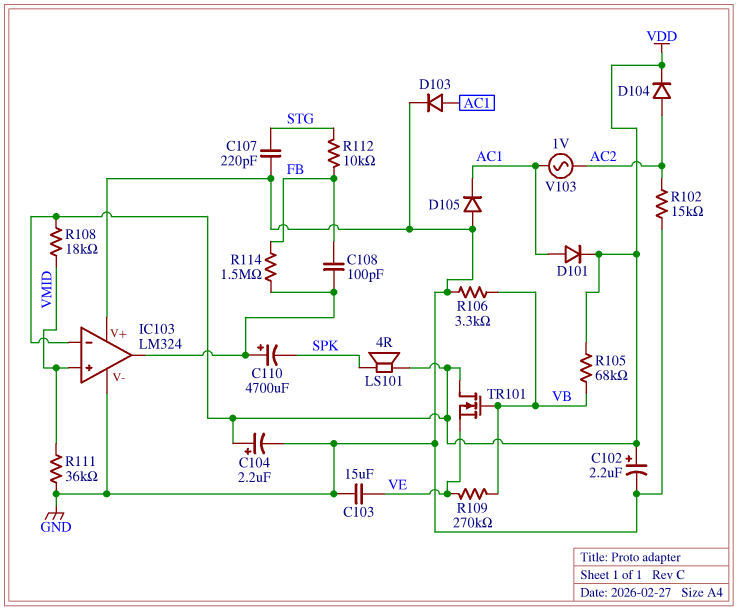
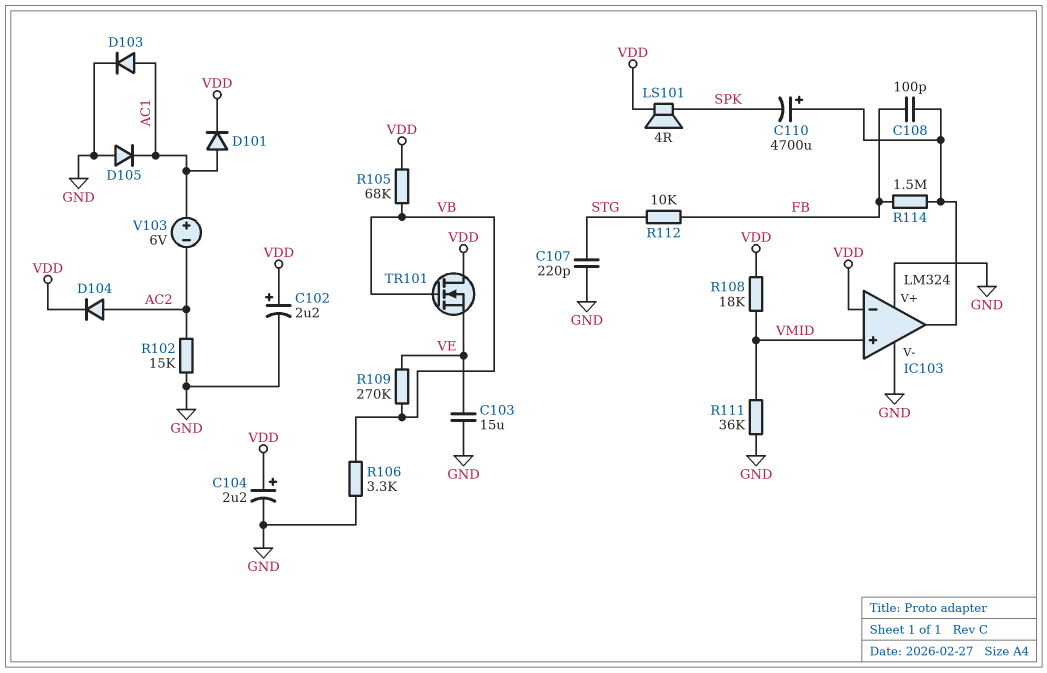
V103: AC 1V (AC1, AC2) -> 6V (plus AC1, minus AC2)

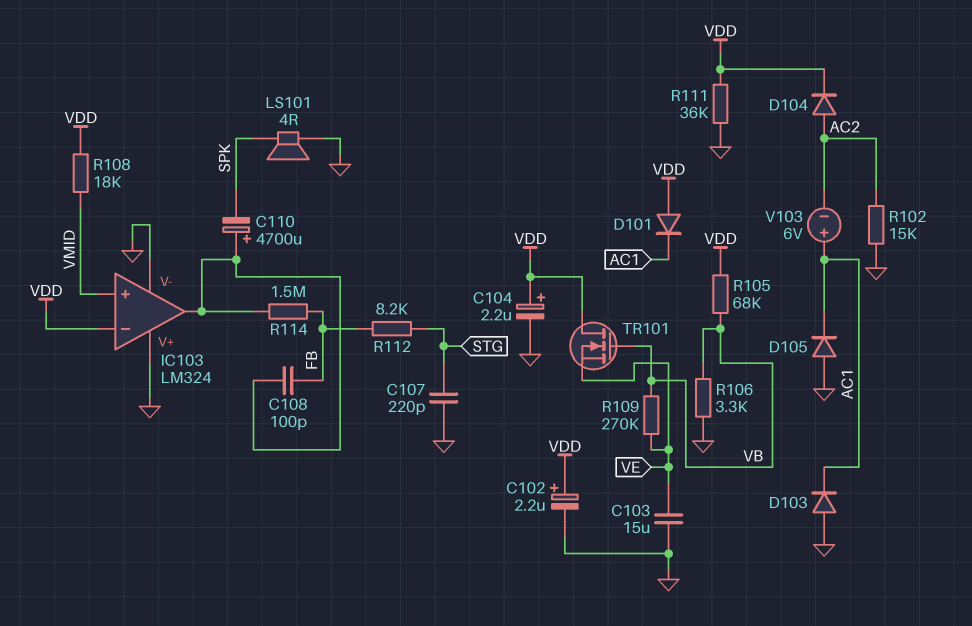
D101: diode (A AC1, K VDD) -> diode (A VDD, K AC1)
D103: diode (A AC1, K GND) -> diode (A GND, K AC1)
LS101: speaker 4R (SPK, VDD) -> speaker 4R (GND, SPK)
R111: 36k (GND, VMID) -> 36k (GND, VDD)
R112: 10k (FB, STG) -> 8.2k (FB, STG)

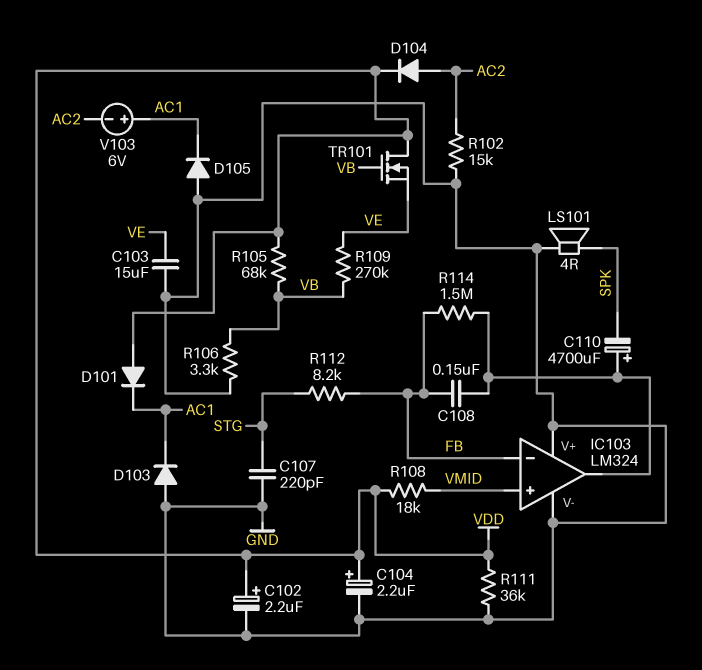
C108: 100pF (FB, IC103/out) -> 150nF (FB, IC103/out)
IC103 pin in-: VDD -> FB

